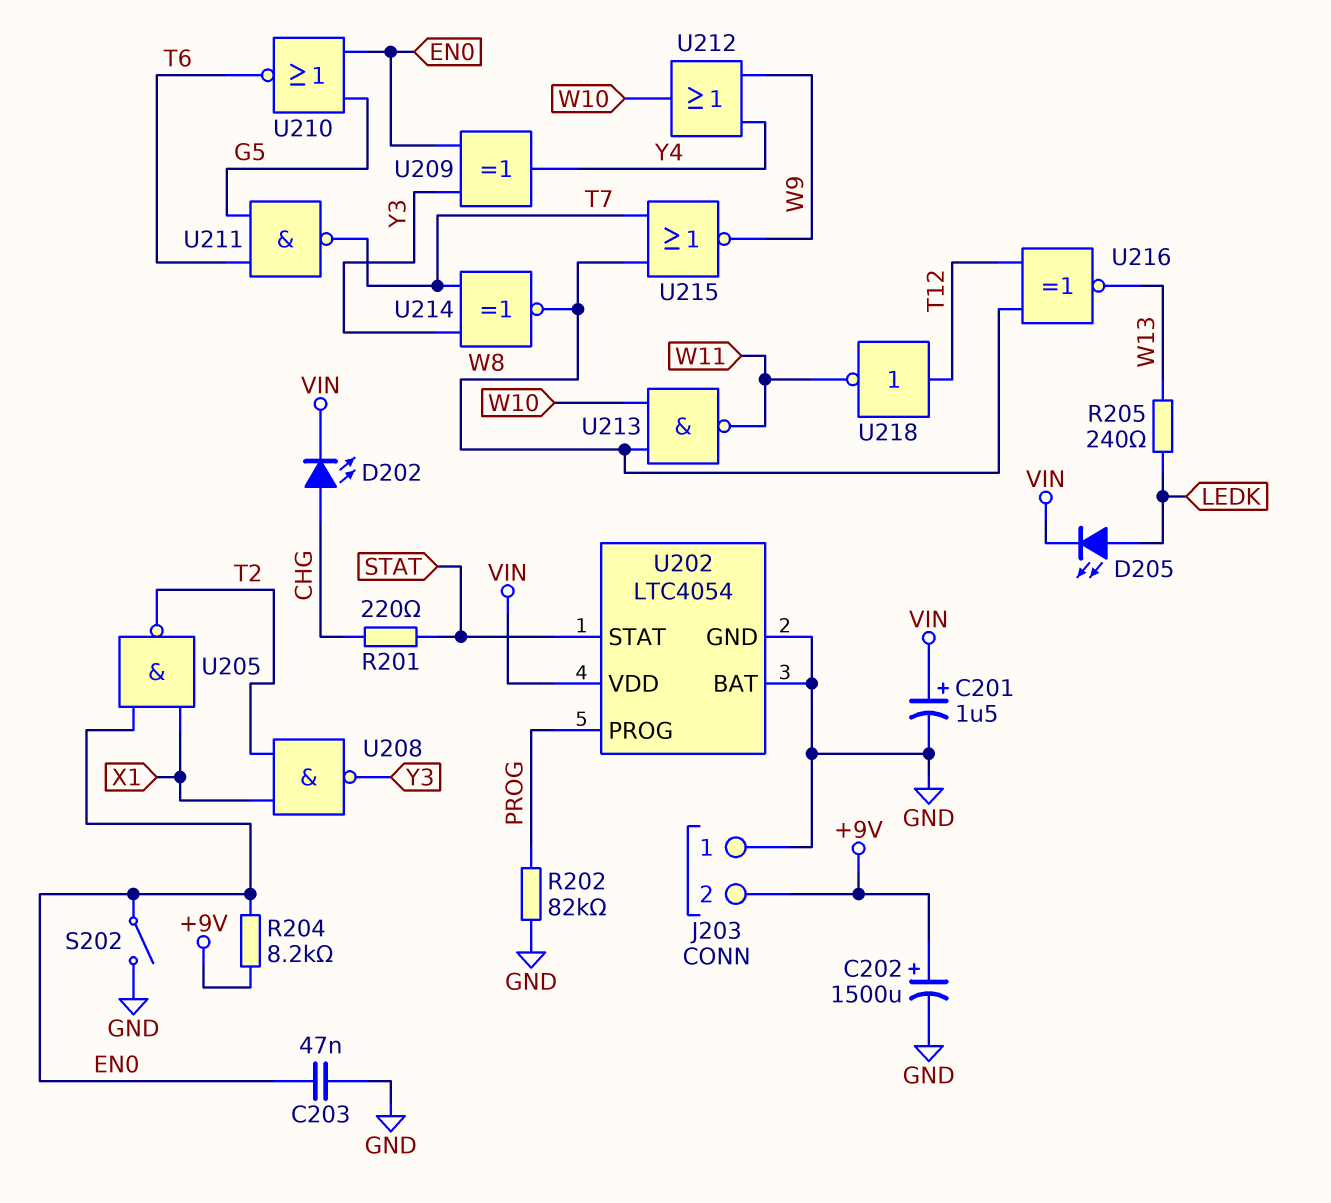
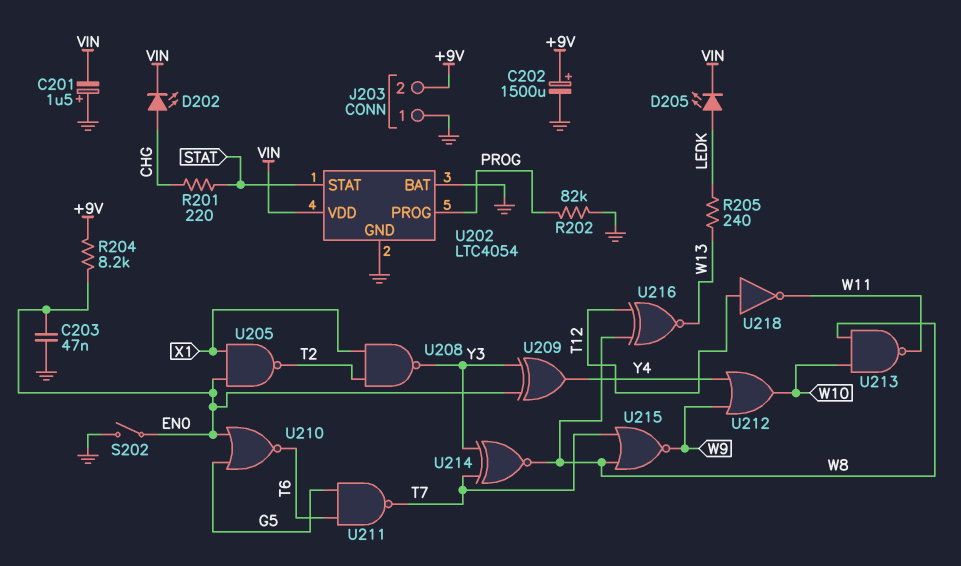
C201: 1.5uF (plus VIN, minus GND) -> 1.5uF (plus GND, minus VIN)

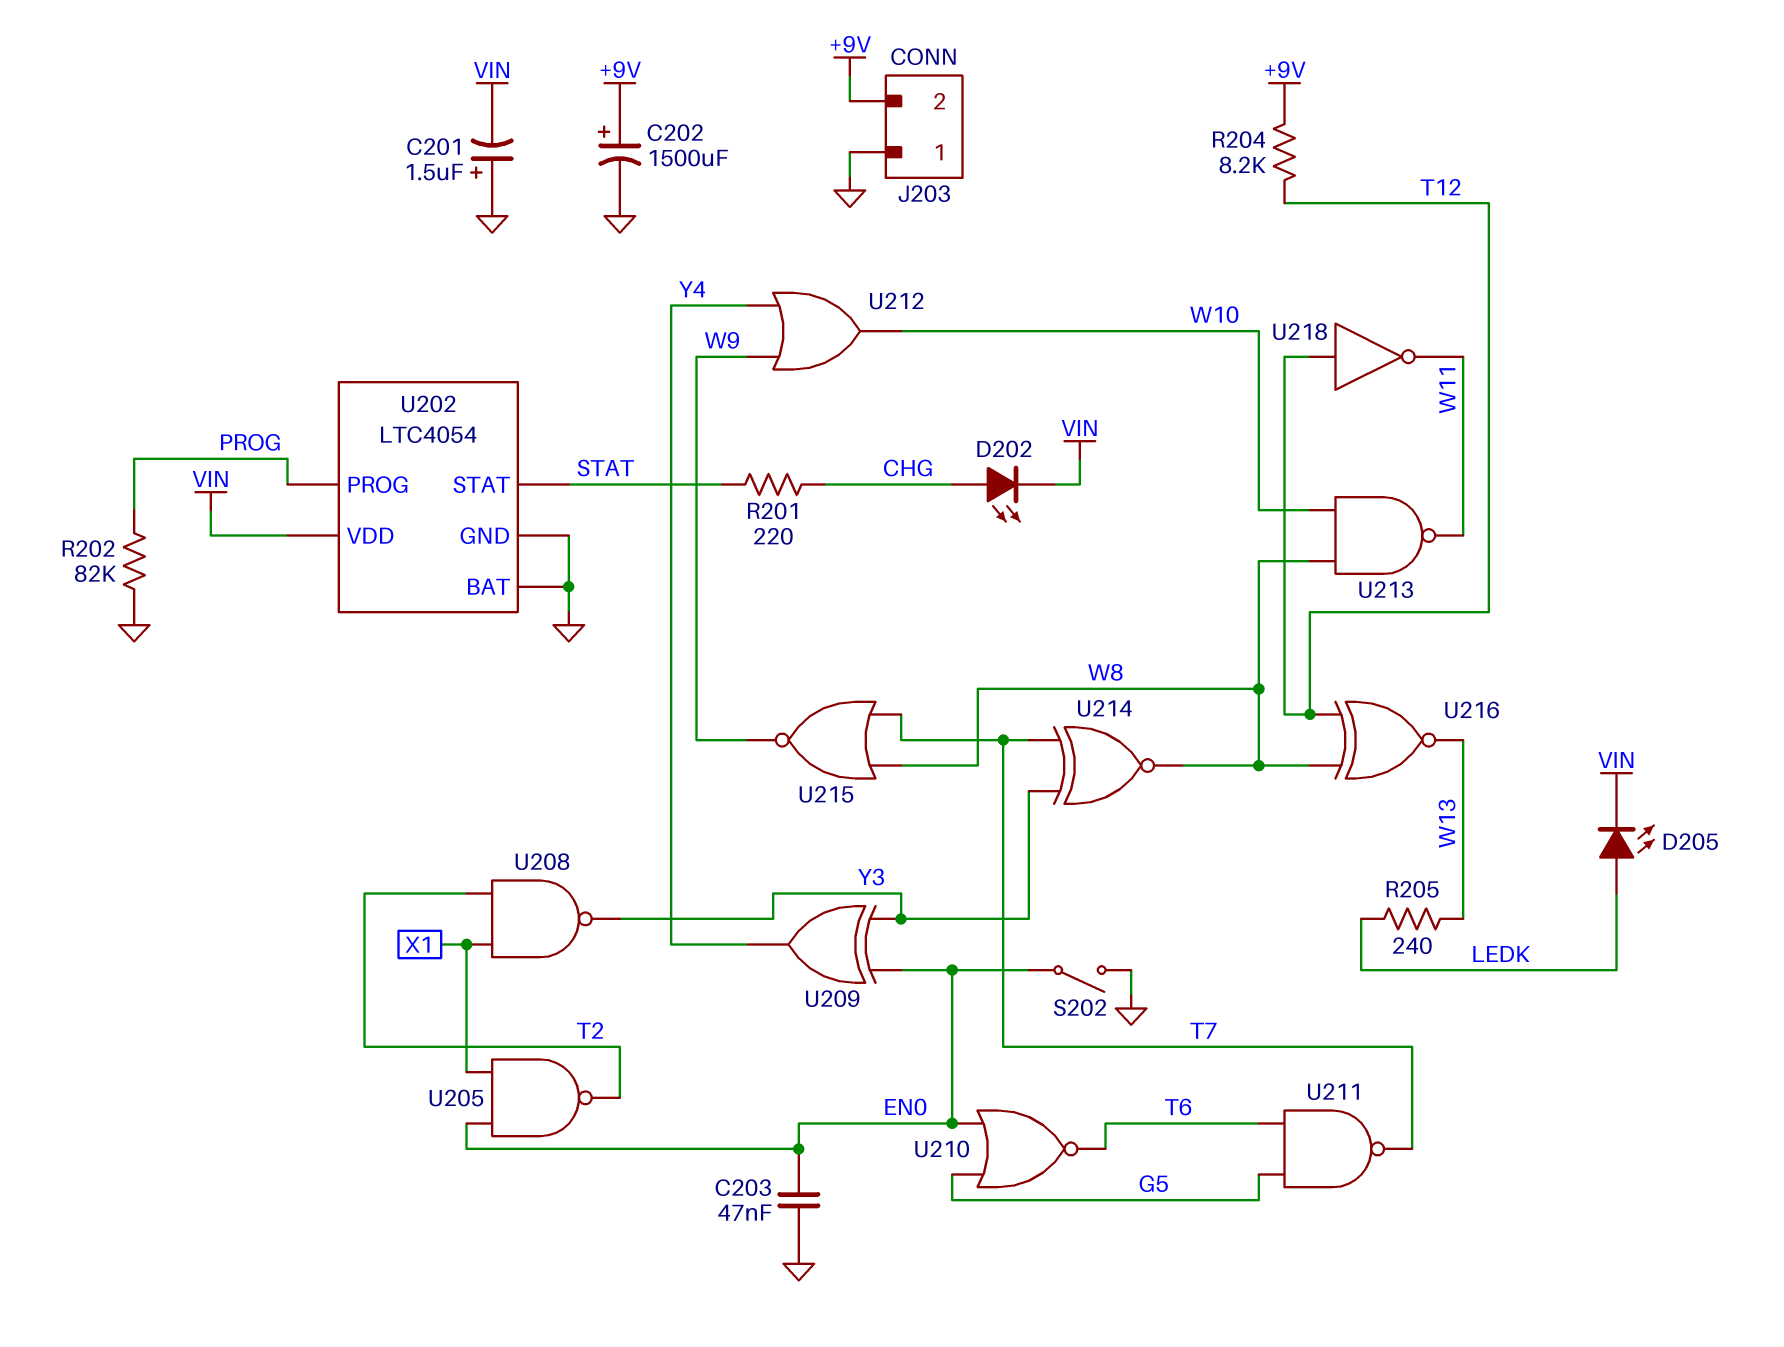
R204: 8.2k (+9V, EN0) -> 8.2k (+9V, T12)

